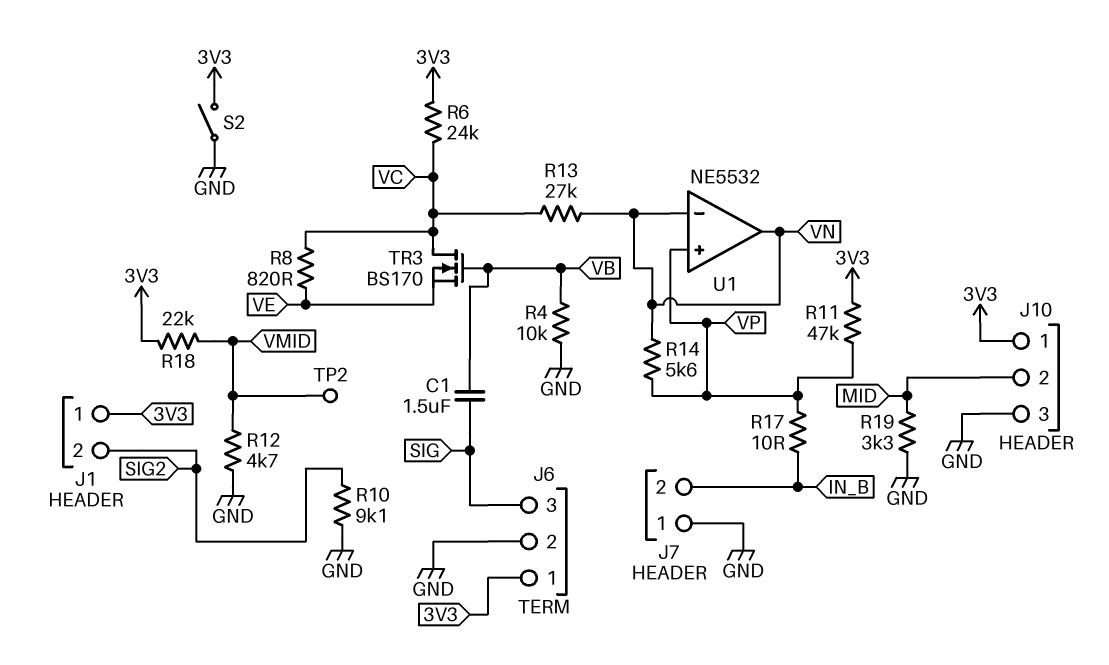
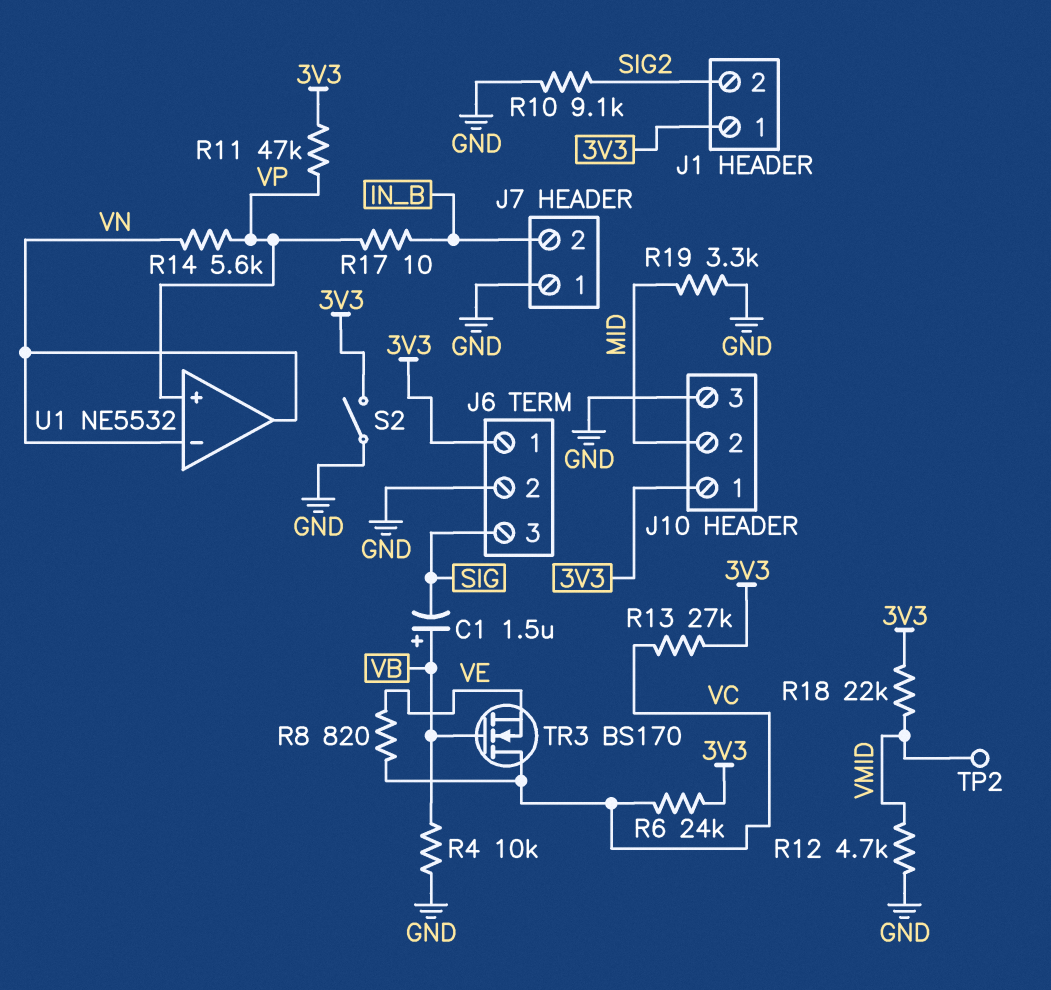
C1: 1.5uF (SIG, VB) -> 1.5uF (plus VB, minus SIG)
R13: 27k (VC, VN) -> 27k (3V3, VC)

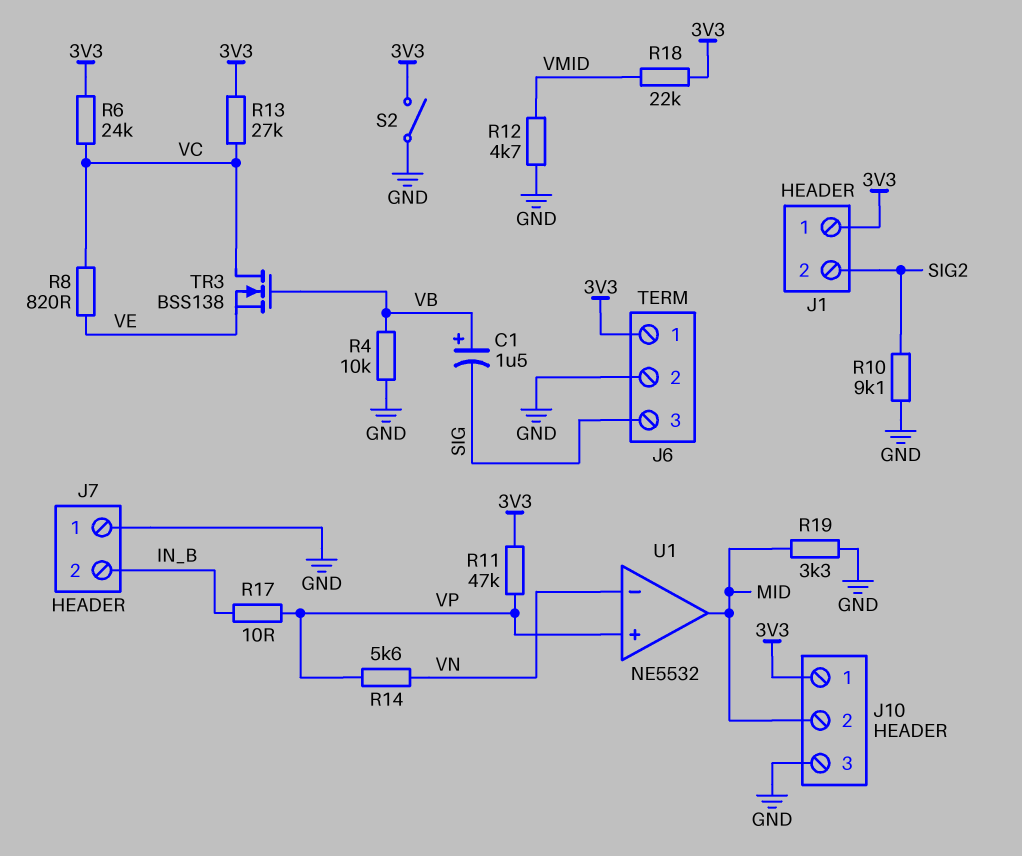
TP2: test point (VMID) -> none
TR3: NMOS BS170 (G VB, D VC, S VE) -> NMOS BSS138 (G VB, D VC, S VE)
U1 pin out: VN -> MID

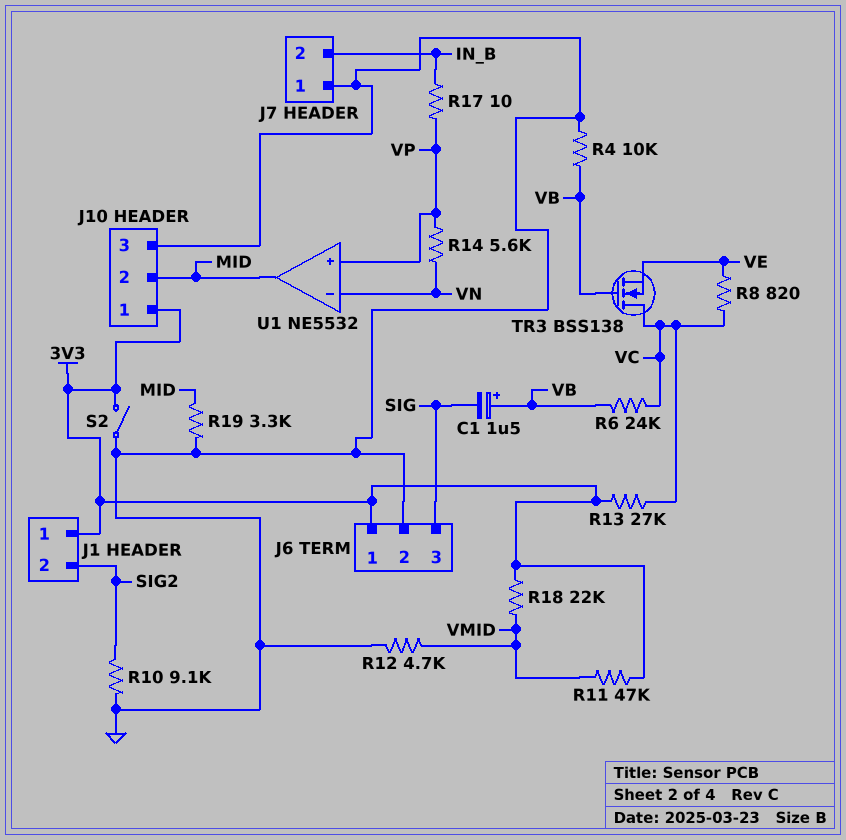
R6: 24k (3V3, VC) -> 24k (VB, VC)
R11: 47k (3V3, VP) -> 47k (3V3, VMID)

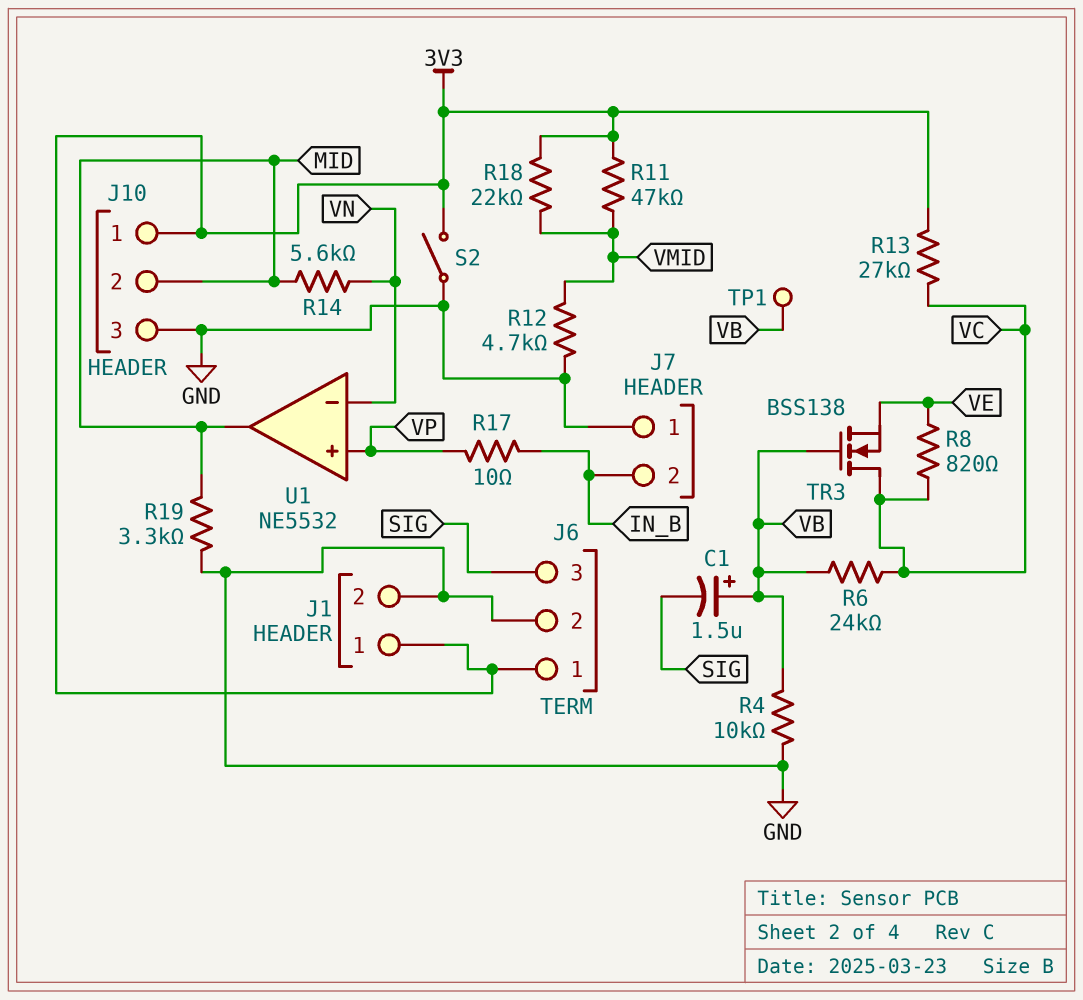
J1 pin 2: SIG2 -> GND
R10: 9.1k (GND, SIG2) -> none
R14: 5.6k (VN, VP) -> 5.6k (MID, VN)
TP1: none -> test point (VB)

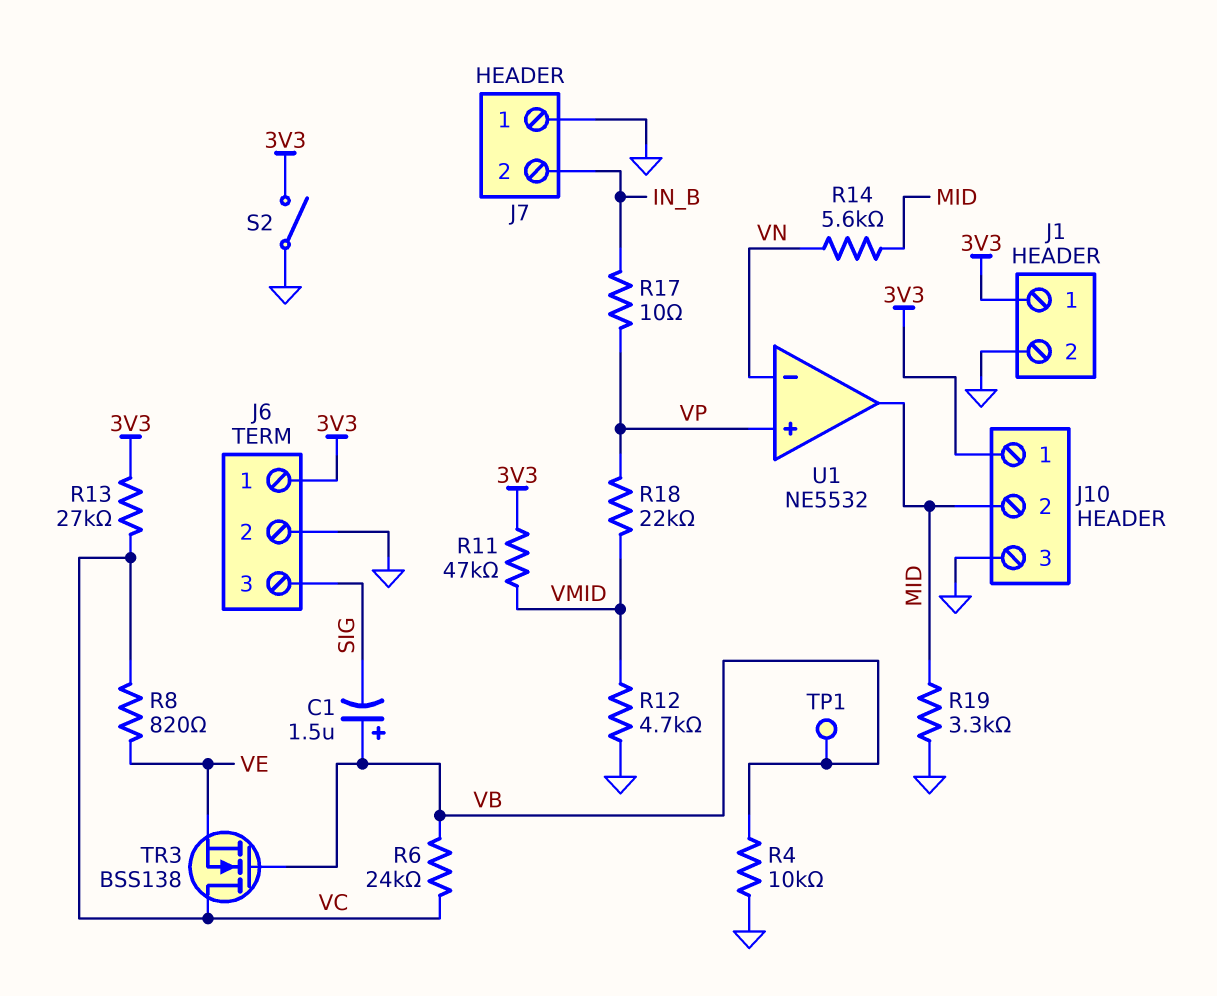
R18: 22k (3V3, VMID) -> 22k (VMID, VP)

